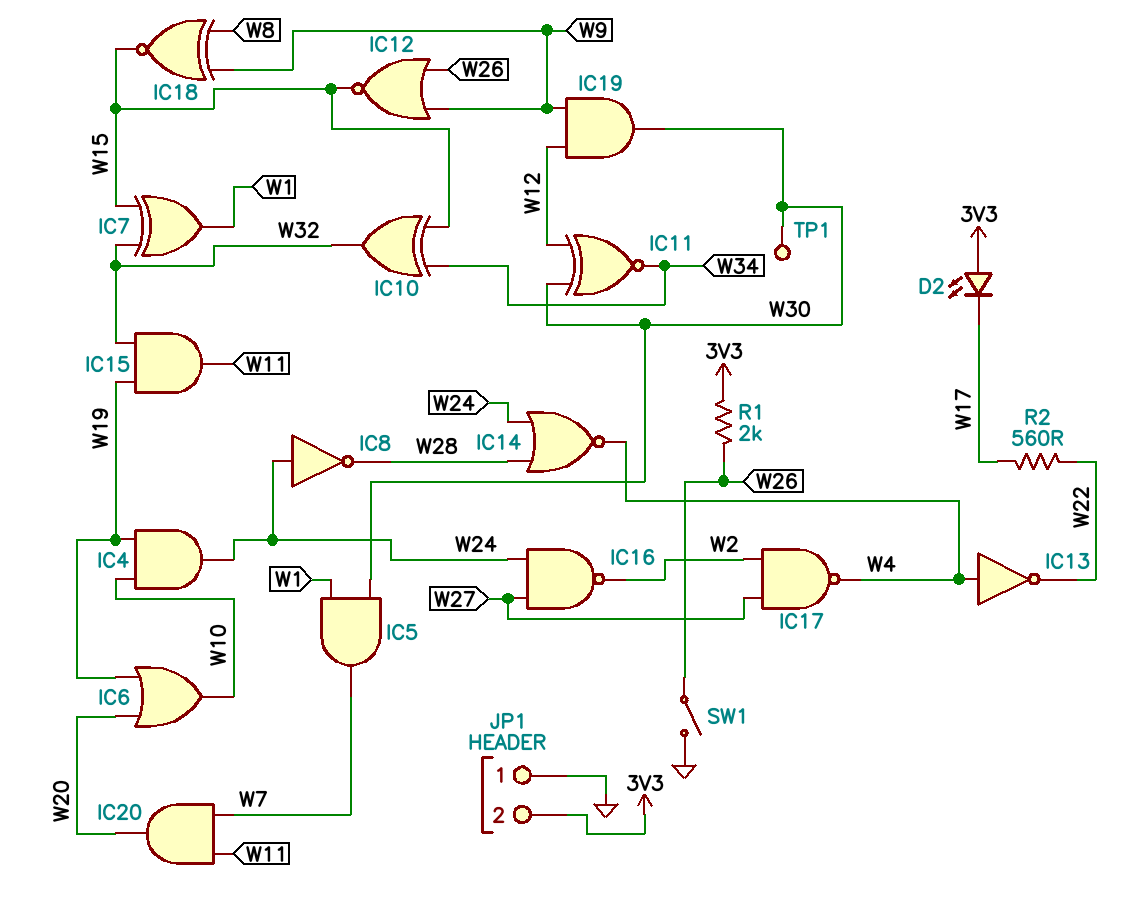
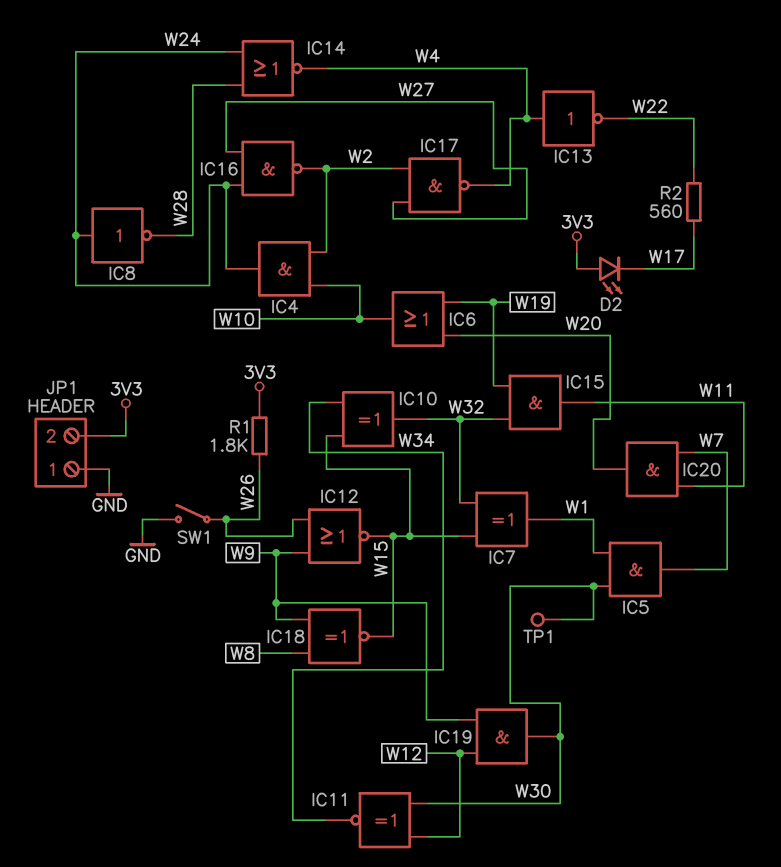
IC4: AND (in W10, in W19, out W24) -> AND (in W2, in W10, out W24)
R1: 2k (3V3, W26) -> 1.8k (3V3, W26)

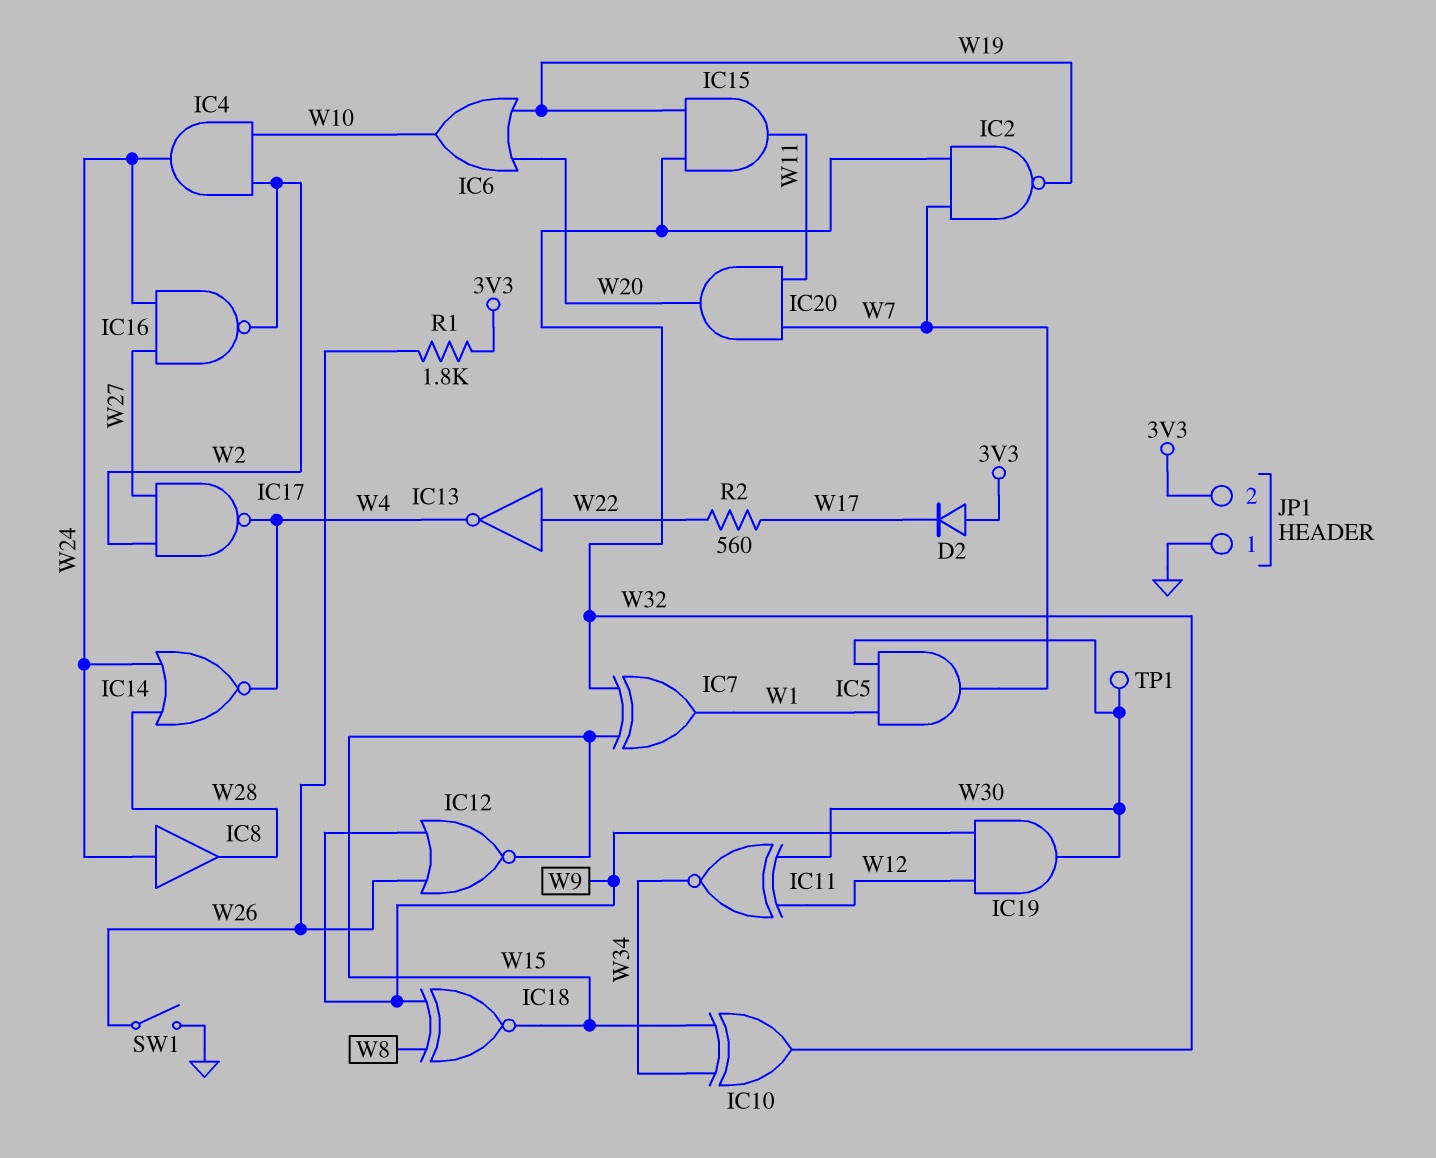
D2: LED (A 3V3, K W17) -> diode (A 3V3, K W17)
IC2: none -> NAND (in W7, in W32, out W19)
IC8: NOT (in W24, out W28) -> buffer (in W24, out W28)
IC13: NOT (in W4, out W22) -> NOT (in W22, out W4)

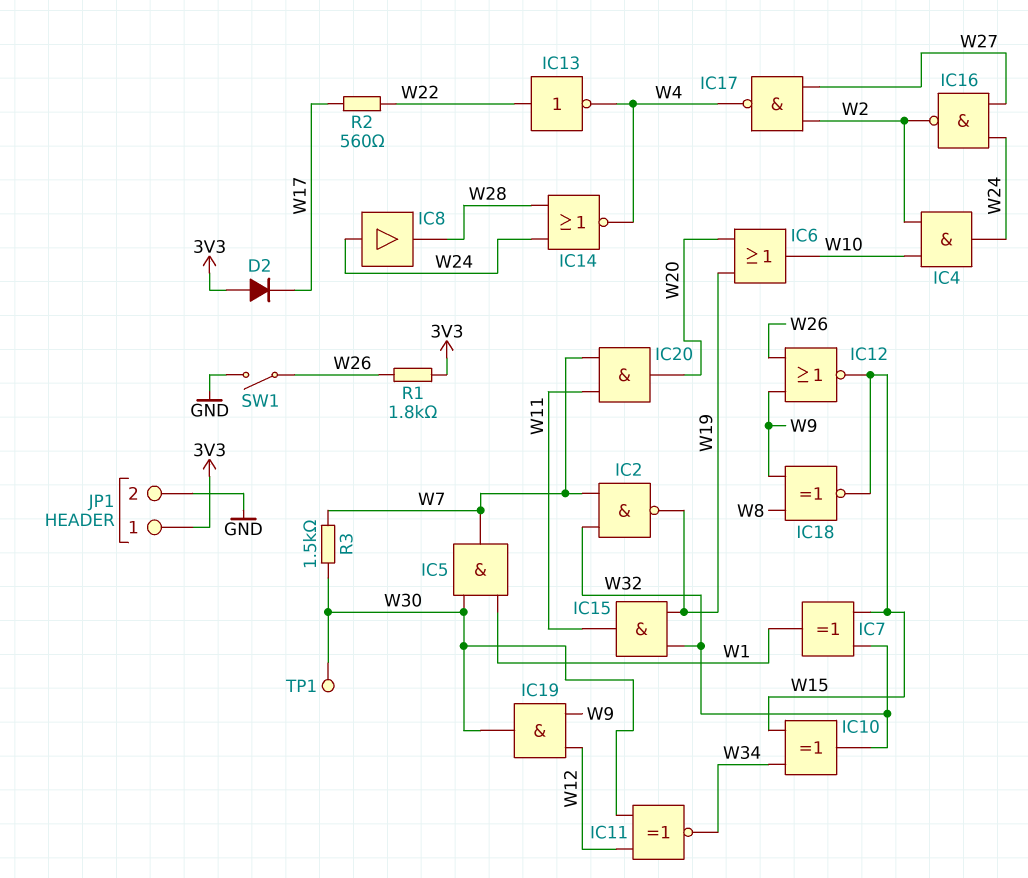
JP1 pin 1: GND -> 3V3
JP1 pin 2: 3V3 -> GND
R3: none -> 1.5k (W7, W30)

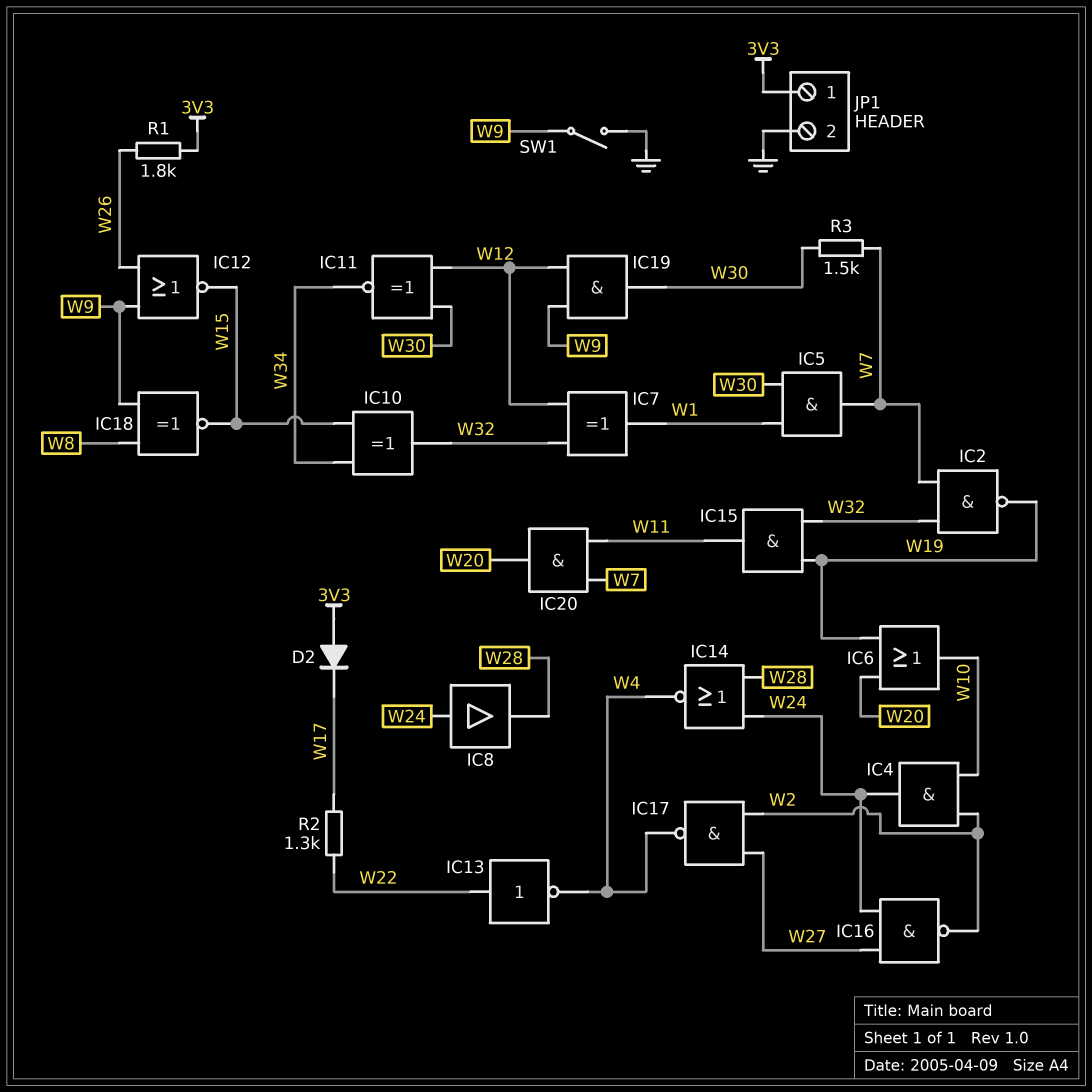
IC7: XOR (in W15, in W32, out W1) -> XOR (in W12, in W32, out W1)
R2: 560 (W17, W22) -> 1.3k (W17, W22)
SW1: switch (GND, W26) -> switch (GND, W9)
TP1: test point (W30) -> none

